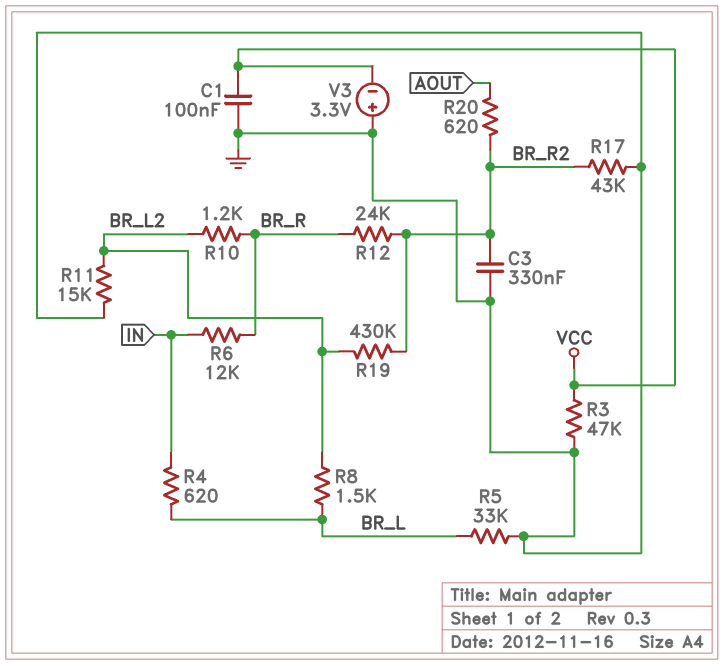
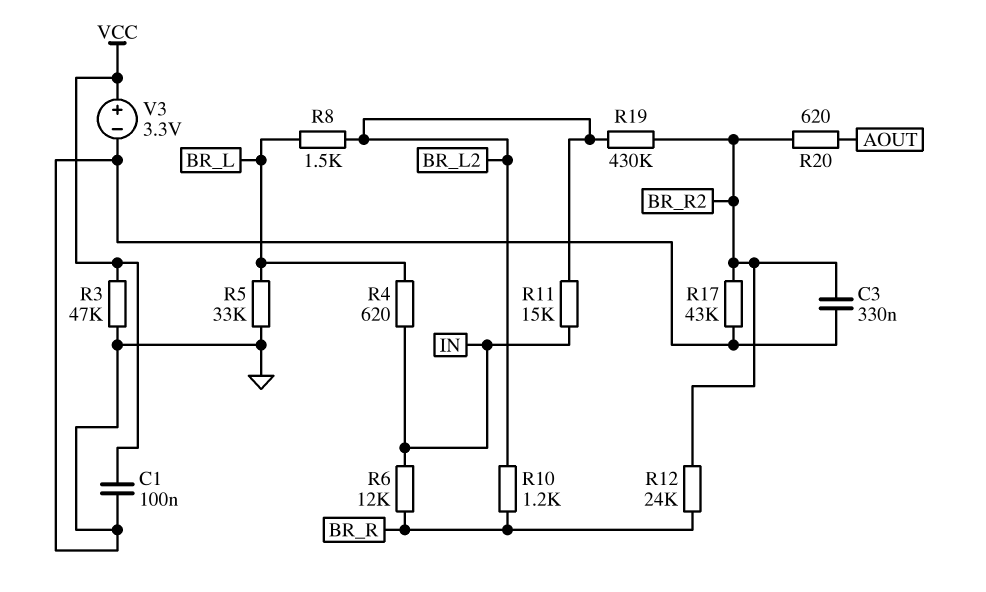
R11: 15k (BR_L2, GND) -> 15k (BR_L2, IN)
V3: 3.3V (plus GND, minus VCC) -> 3.3V (plus VCC, minus GND)

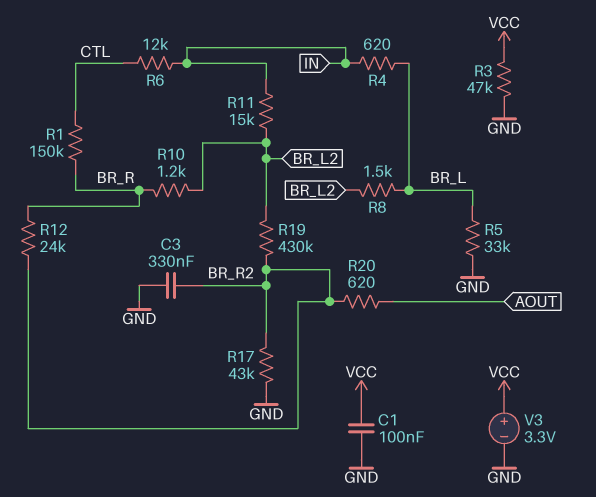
R1: none -> 150k (BR_R, CTL)
R6: 12k (BR_R, IN) -> 12k (CTL, IN)

